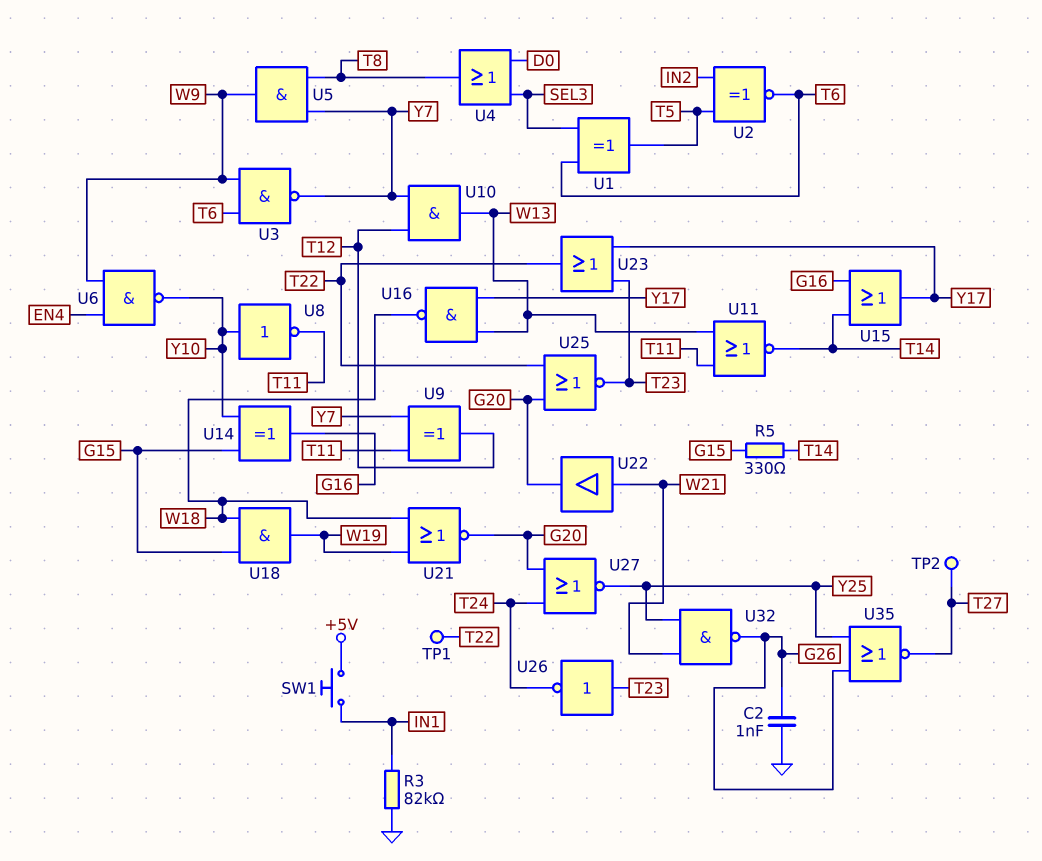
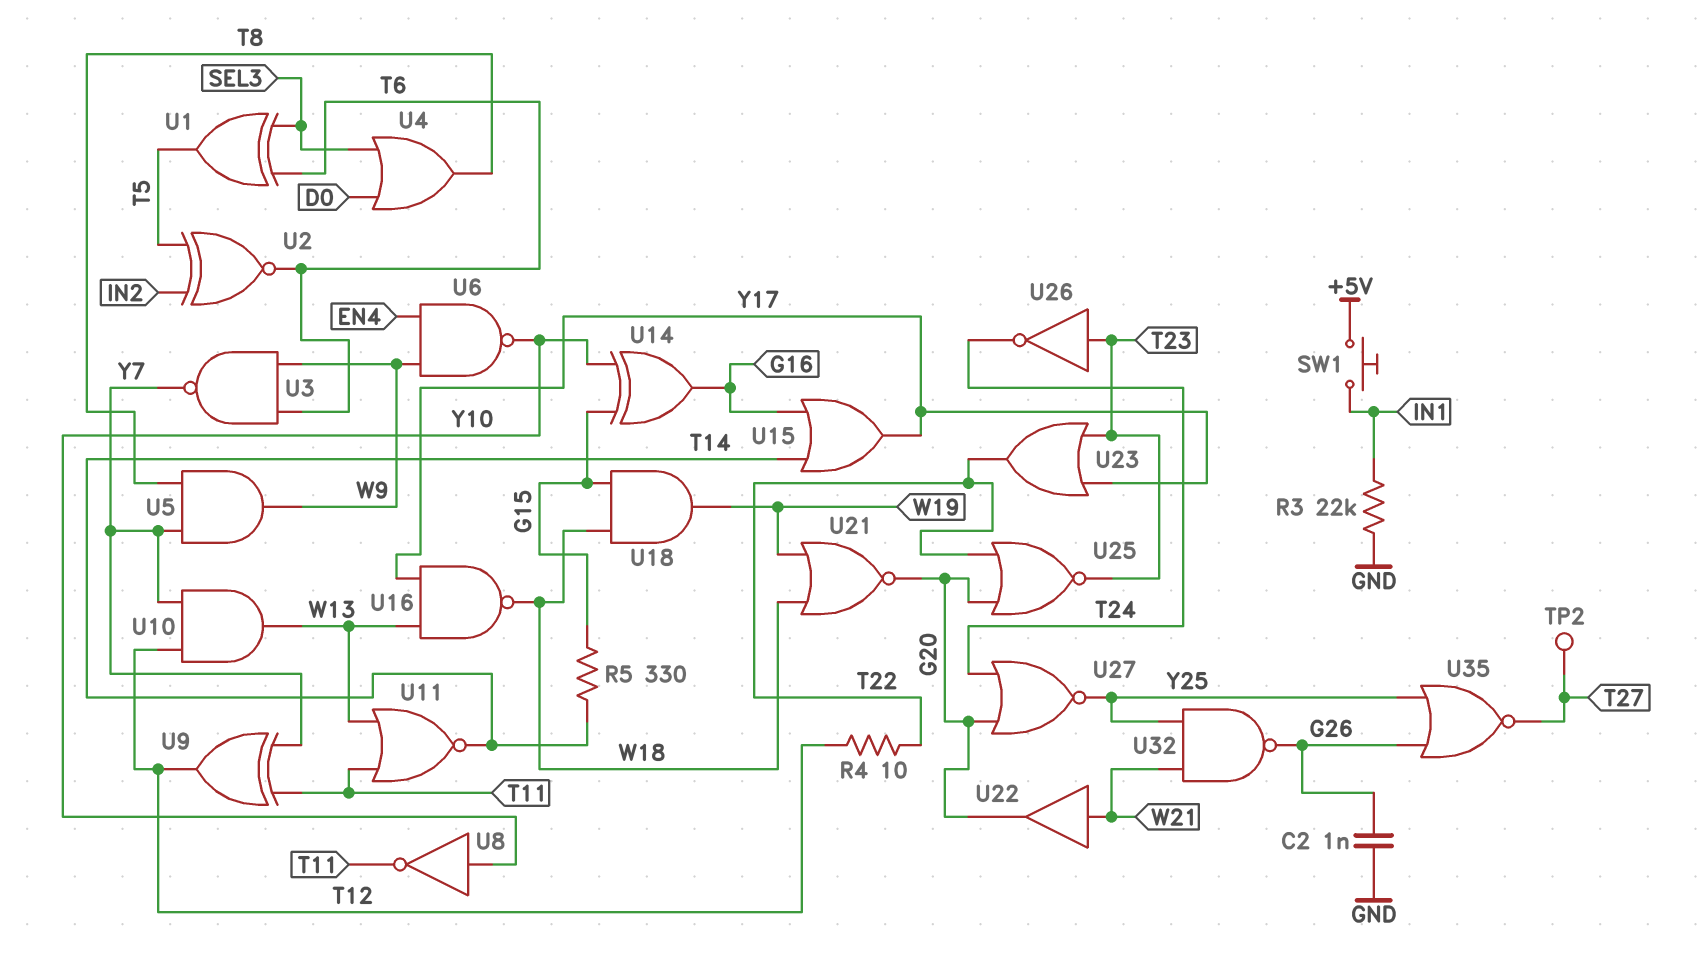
R3: 82k (GND, IN1) -> 22k (GND, IN1)
R4: none -> 10 (T12, T22)
TP1: test point (T22) -> none

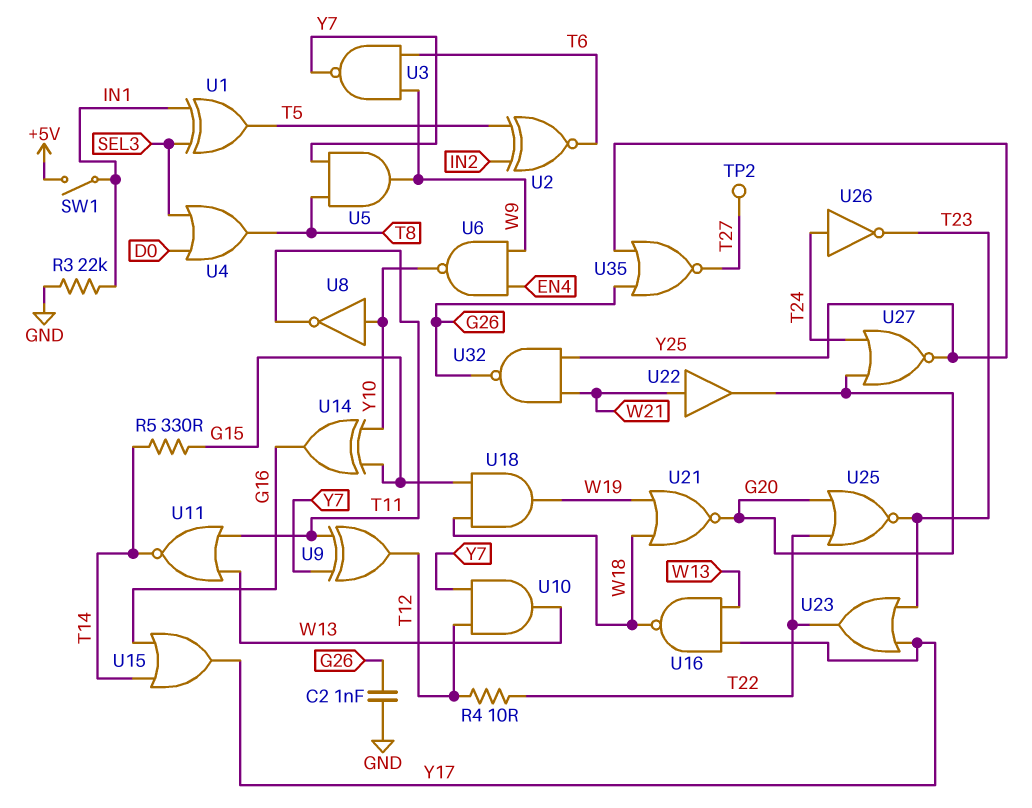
SW1: button (+5V, IN1) -> switch (+5V, IN1)
U1: XOR (in SEL3, in T6, out T5) -> XOR (in IN1, in SEL3, out T5)
U26: NOT (in T23, out T24) -> NOT (in T24, out T23)

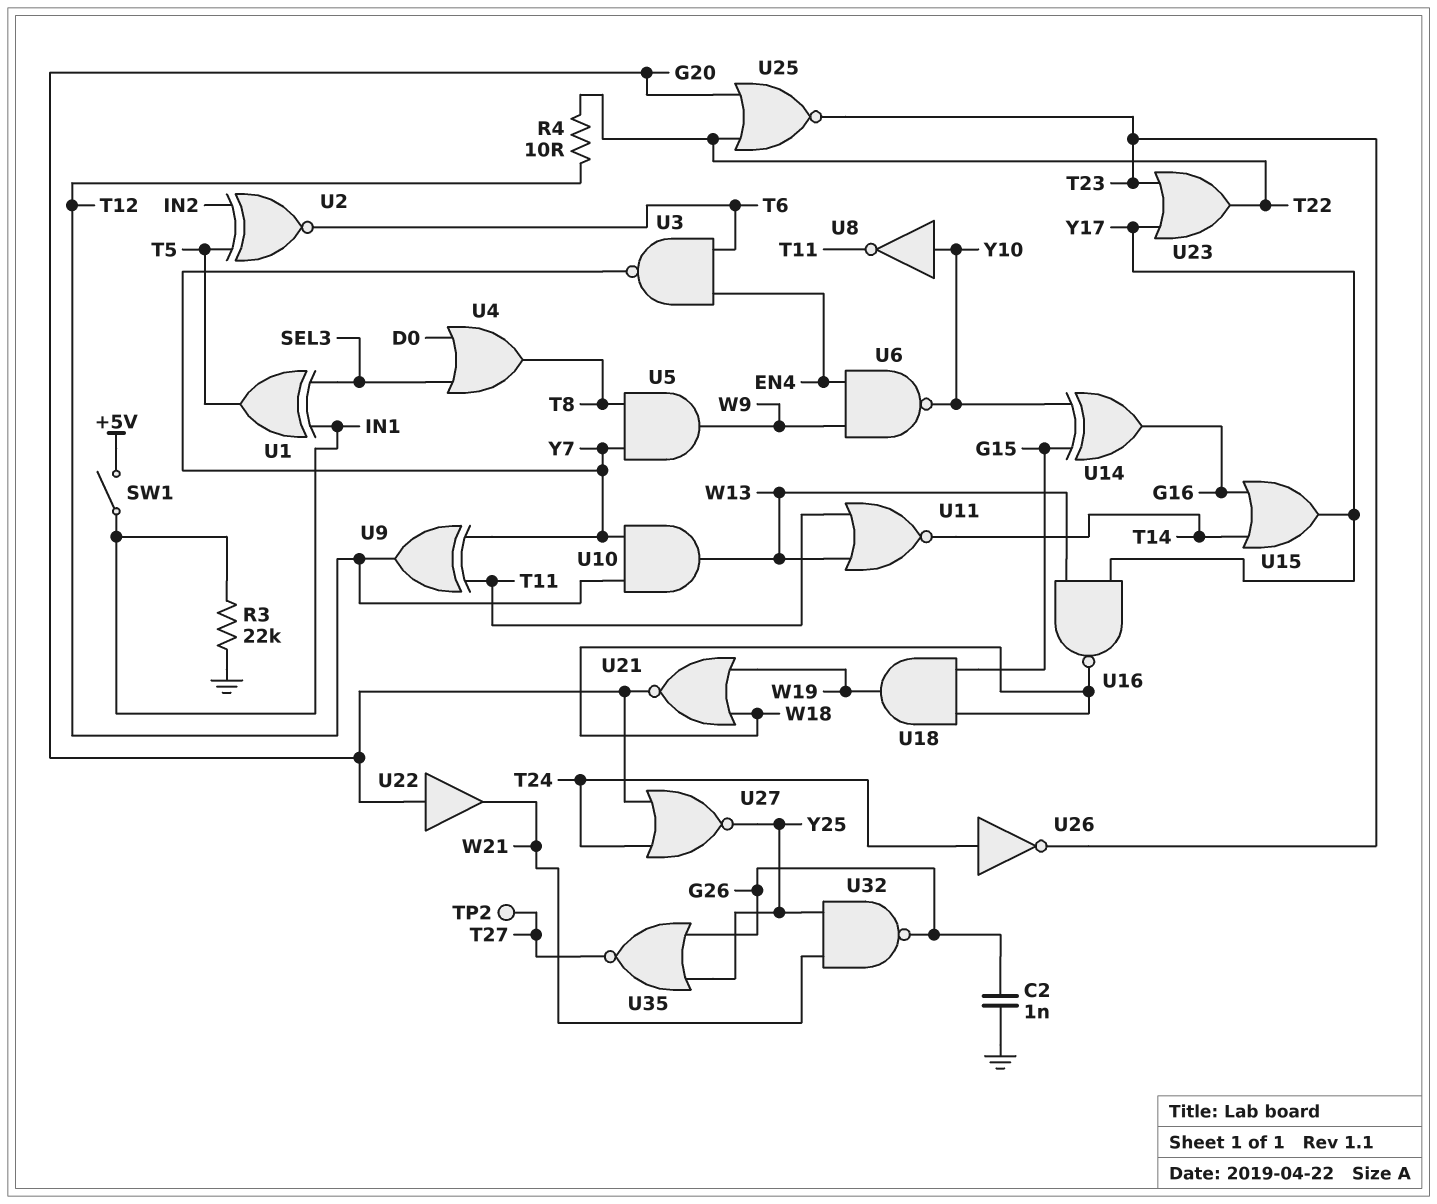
R5: 330 (G15, T14) -> none
U3: NAND (in T6, in W9, out Y7) -> NAND (in EN4, in T6, out Y7)
U22: buffer (in W21, out G20) -> buffer (in G20, out W21)

